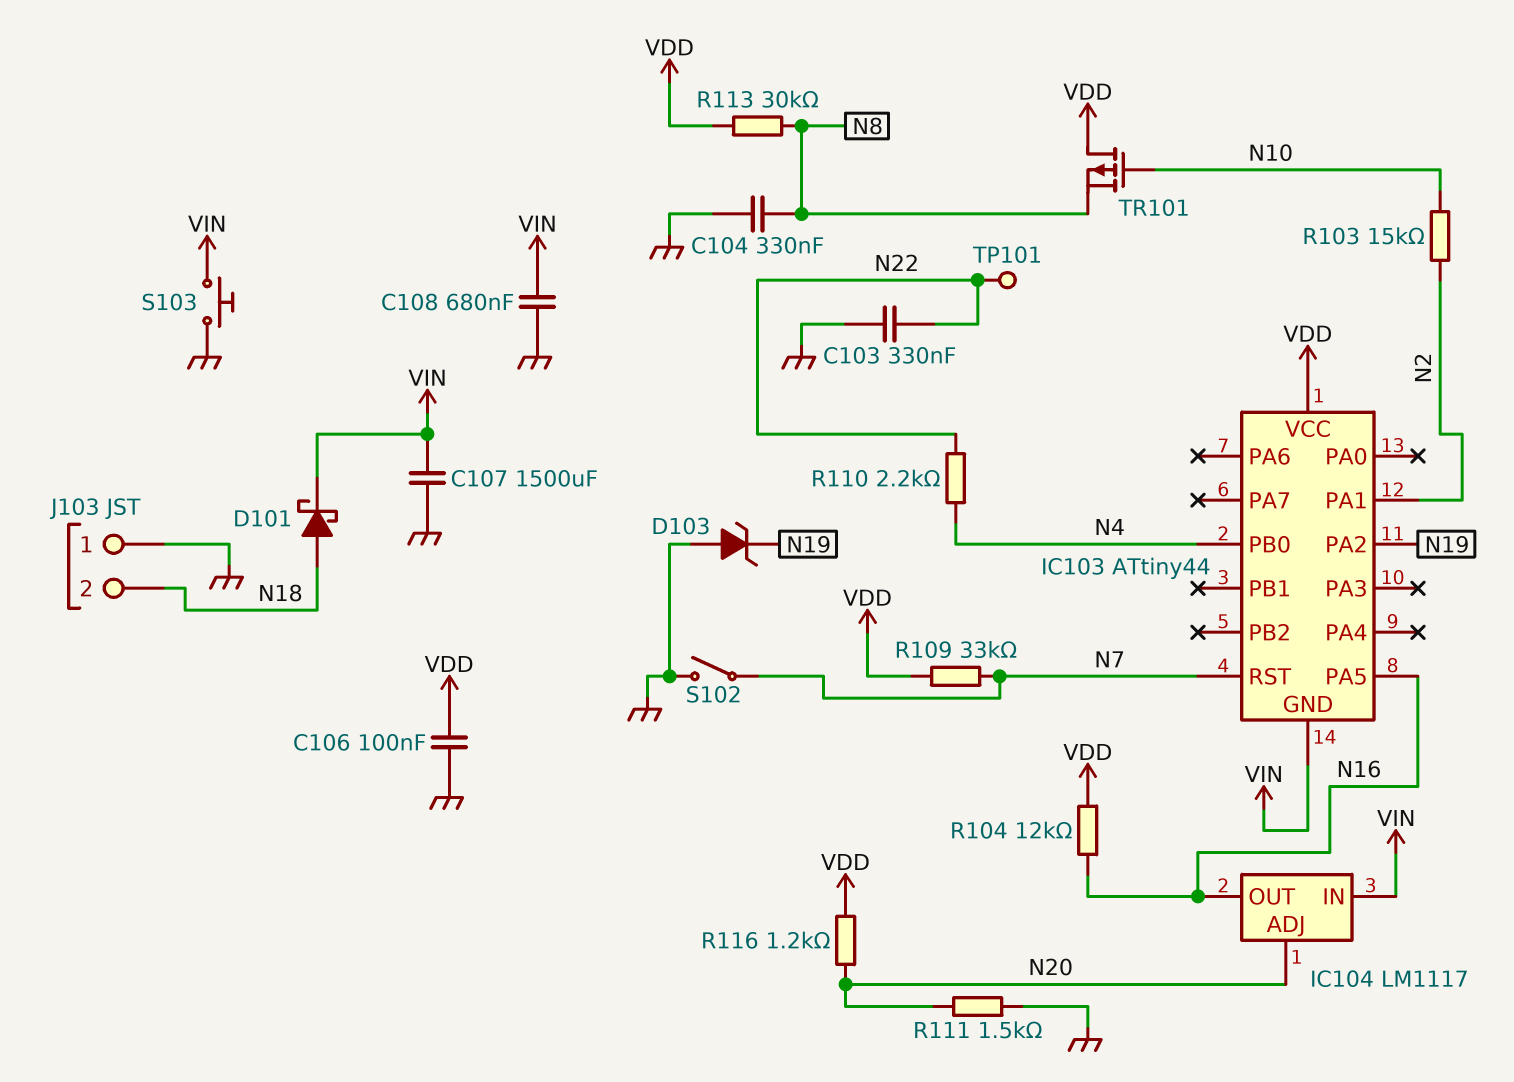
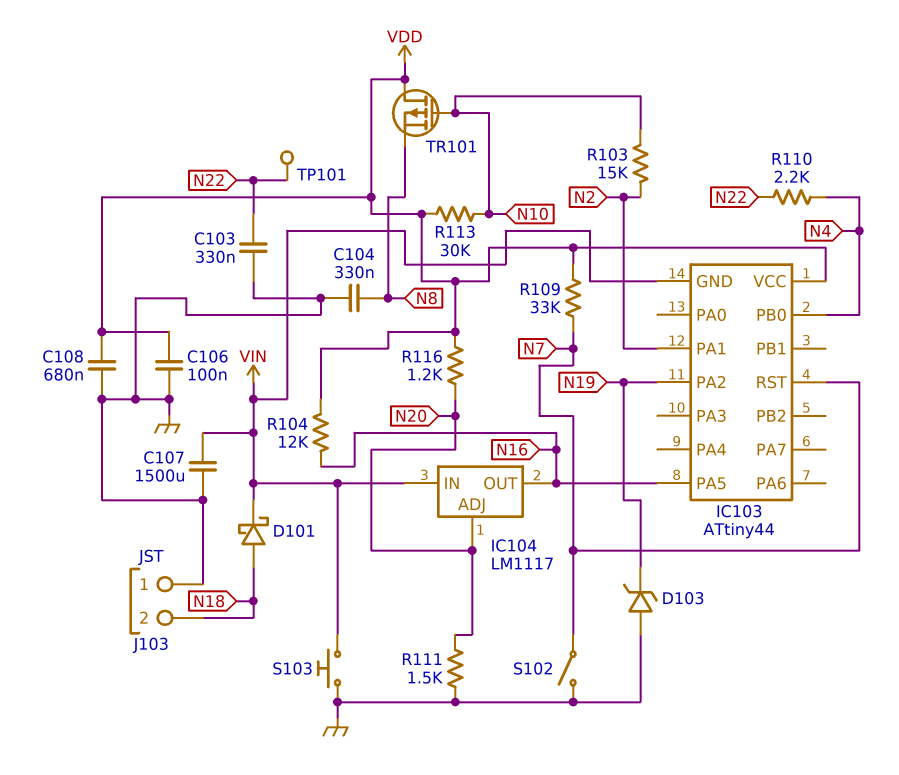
C108: 680nF (GND, VIN) -> 680nF (GND, VDD)
R113: 30k (N8, VDD) -> 30k (N10, VDD)

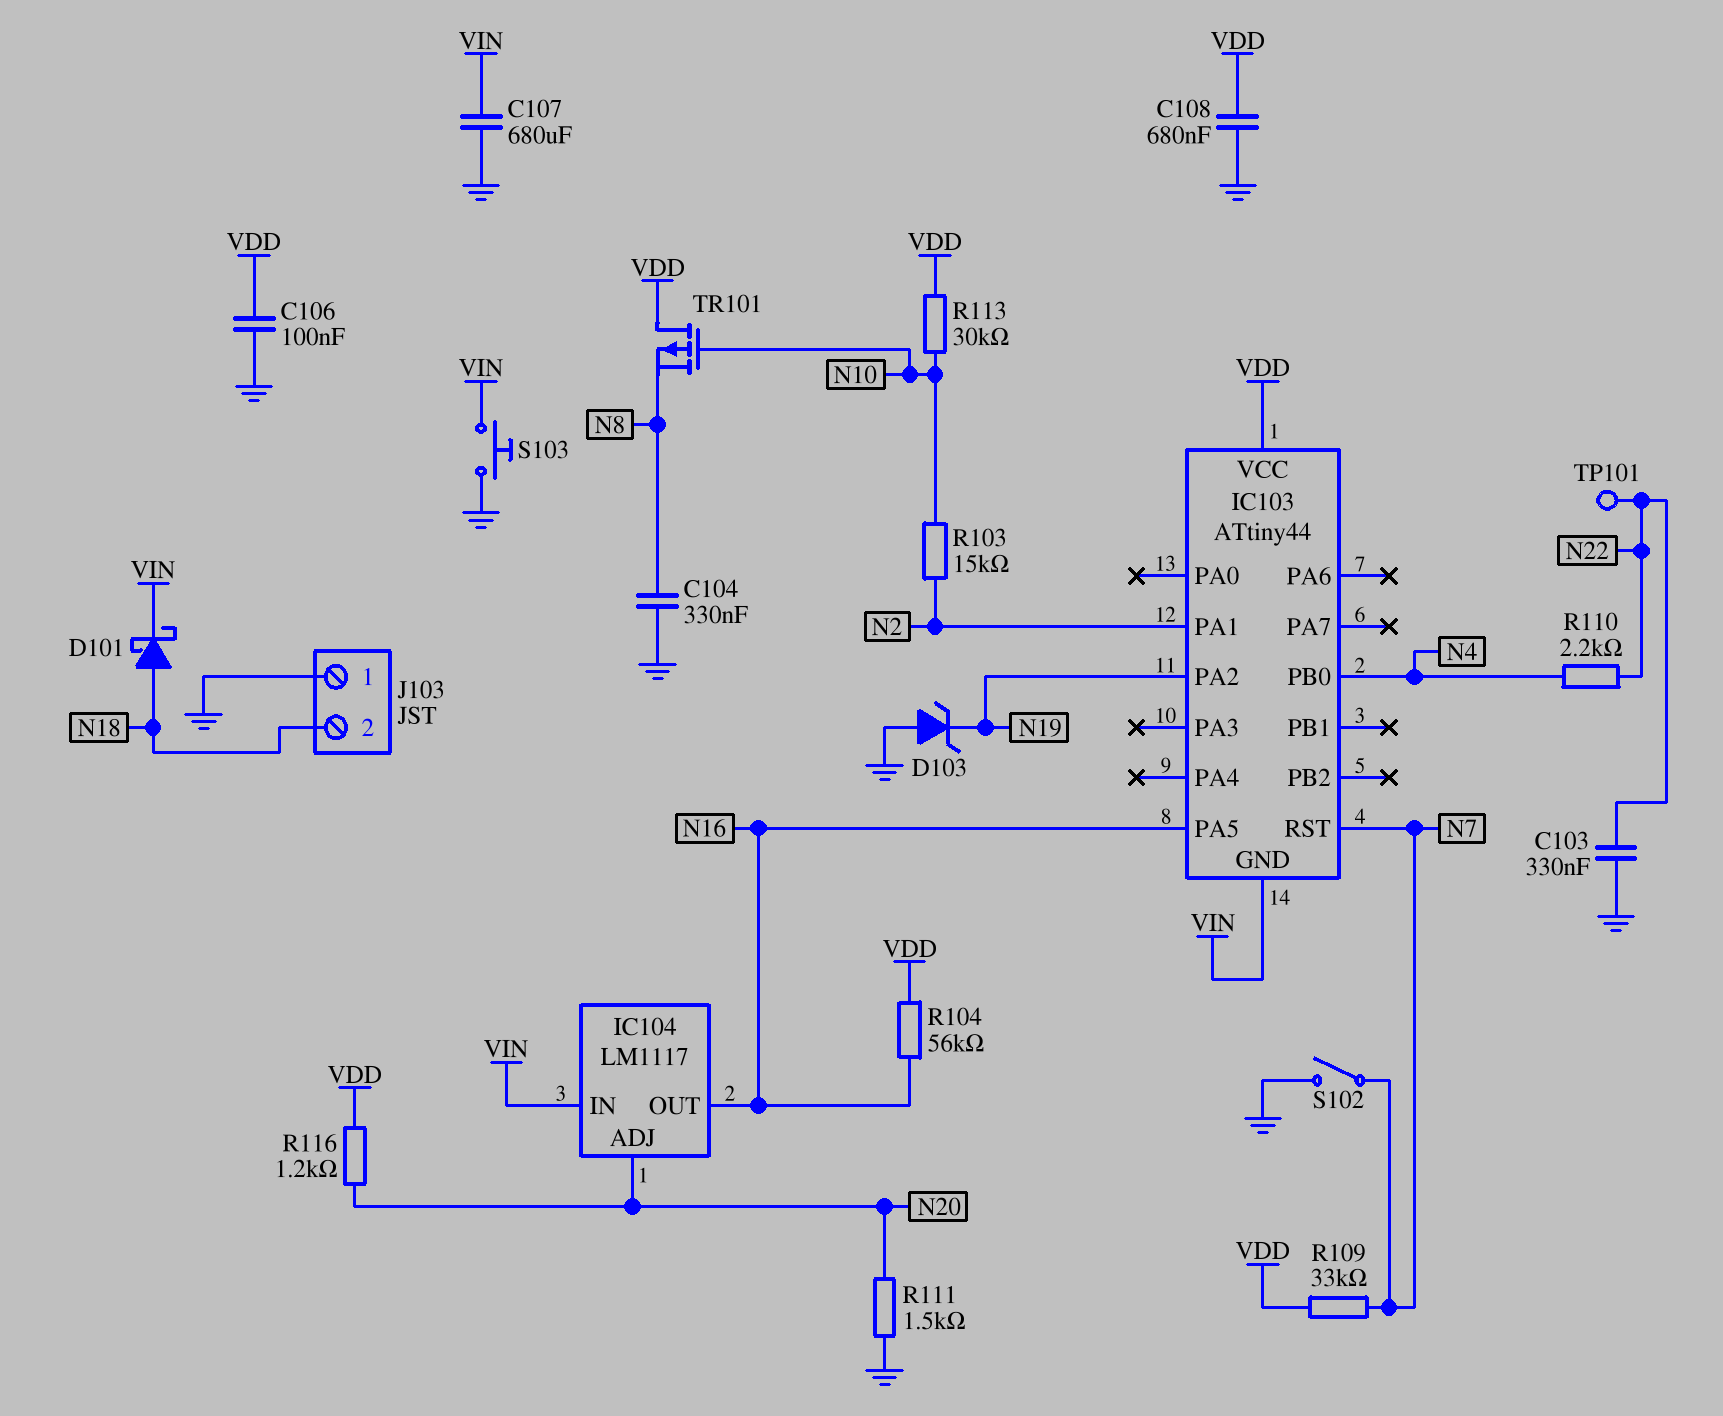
C107: 1500uF (GND, VIN) -> 680uF (GND, VIN)
R104: 12k (N16, VDD) -> 56k (N16, VDD)

